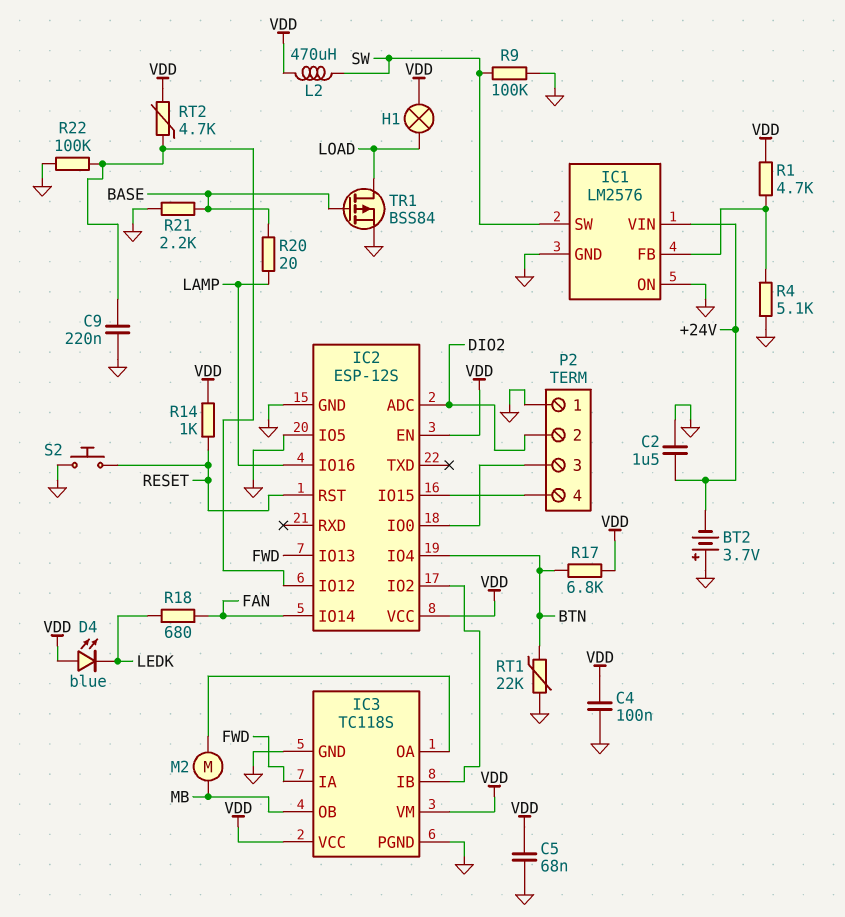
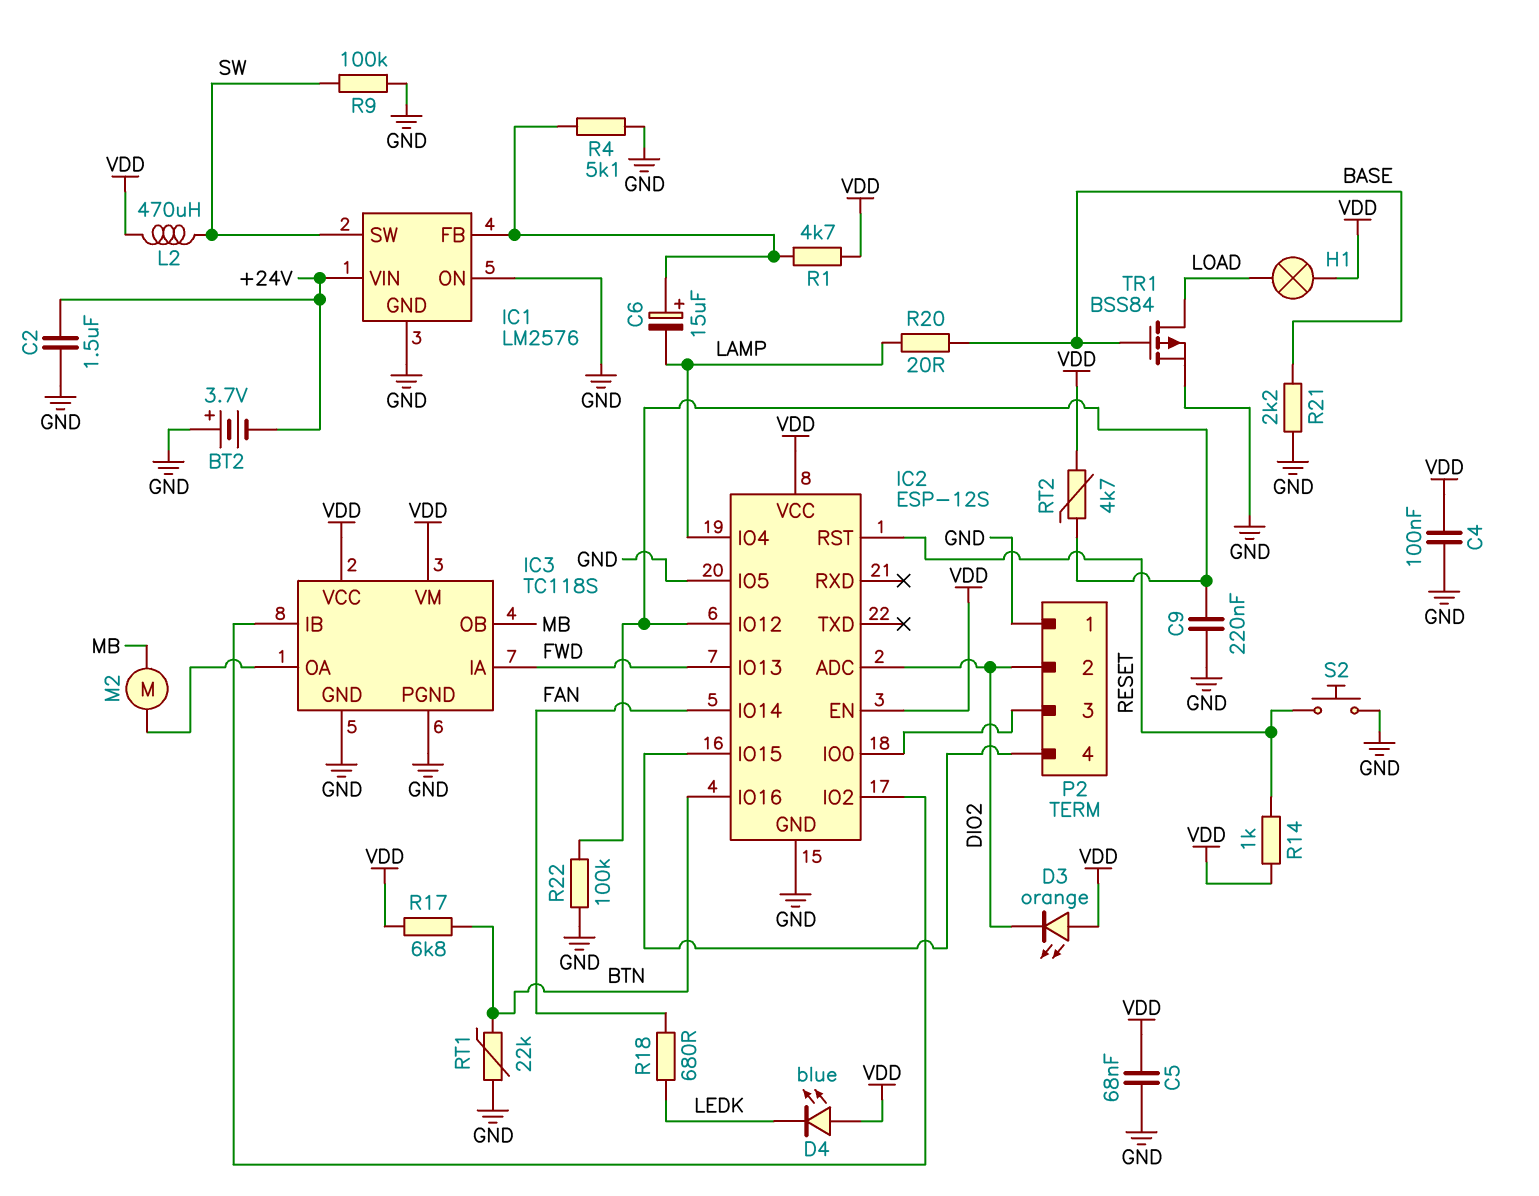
C6: none -> 15uF (plus IC1/FB, minus LAMP)
D3: none -> LED orange (A VDD, K DIO2)
IC2 pin IO4: BTN -> LAMP
IC2 pin IO16: LAMP -> BTN

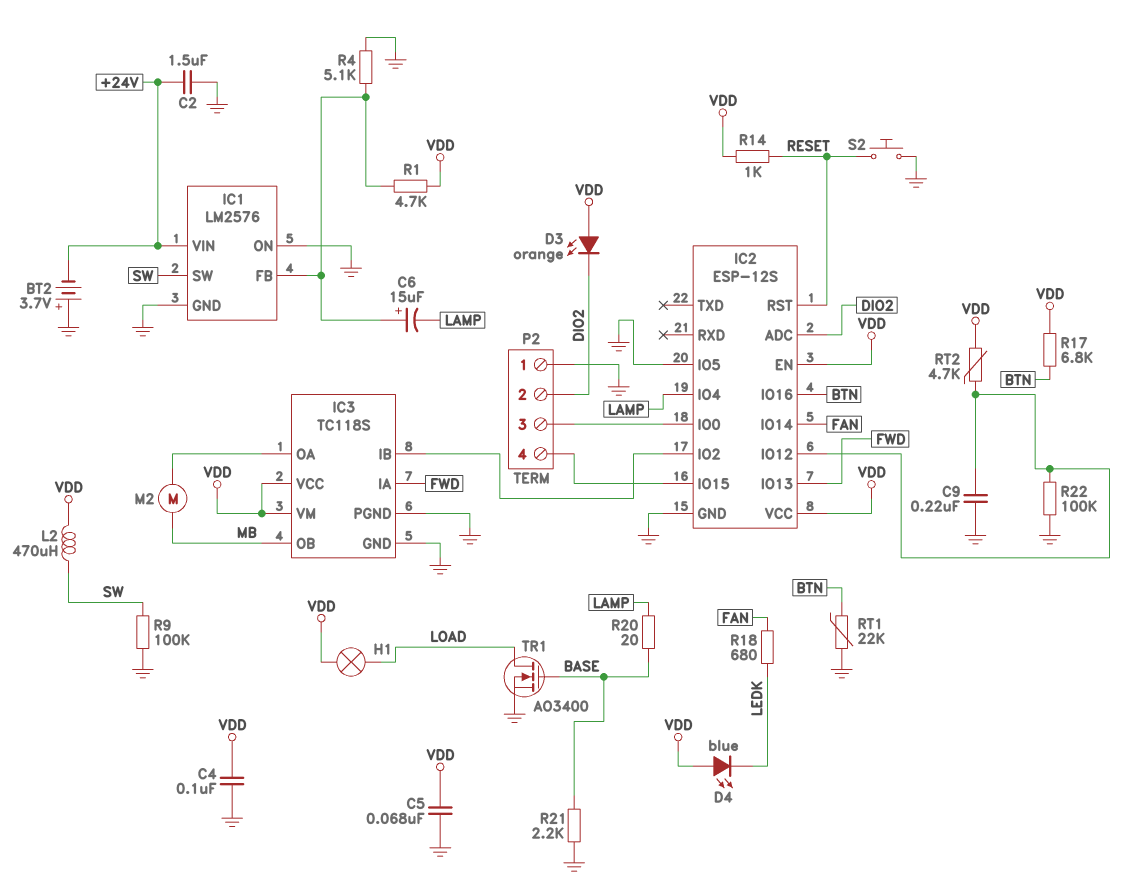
TR1: PMOS BSS84 (G BASE, D LOAD, S GND) -> NMOS AO3400 (G BASE, D LOAD, S GND)

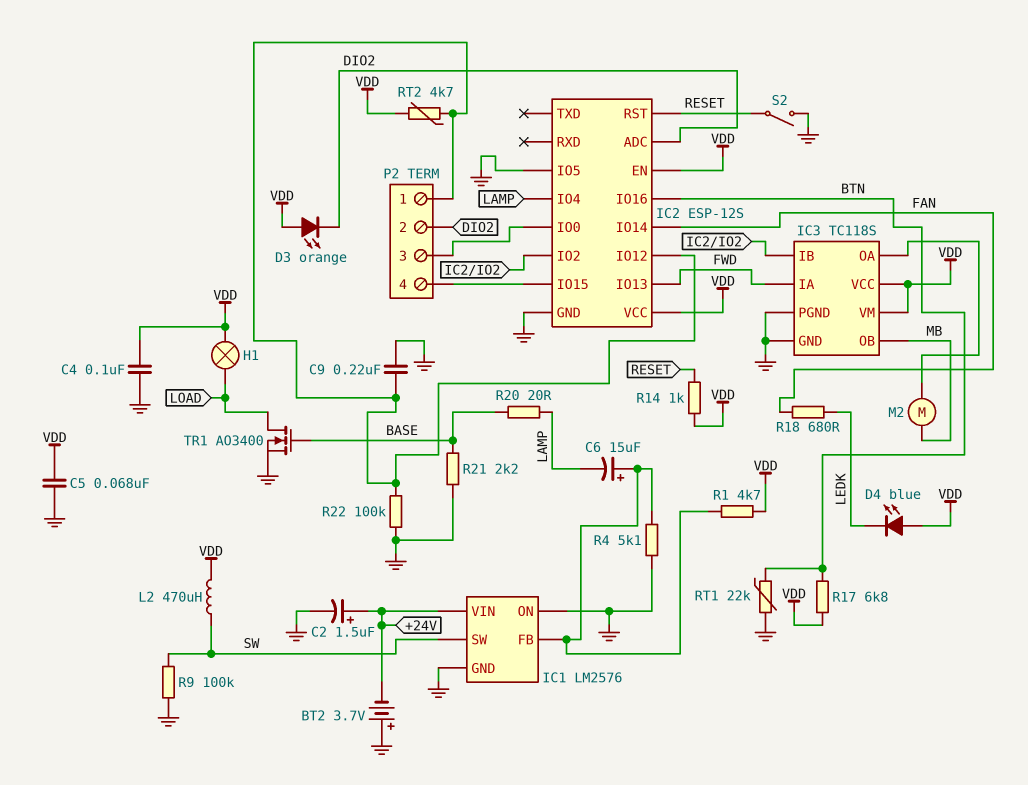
C2: 1.5uF (+24V, GND) -> 1.5uF (plus +24V, minus GND)
P2 pin 1: GND -> IC2/IO12
S2: button (GND, RESET) -> switch (GND, RESET)

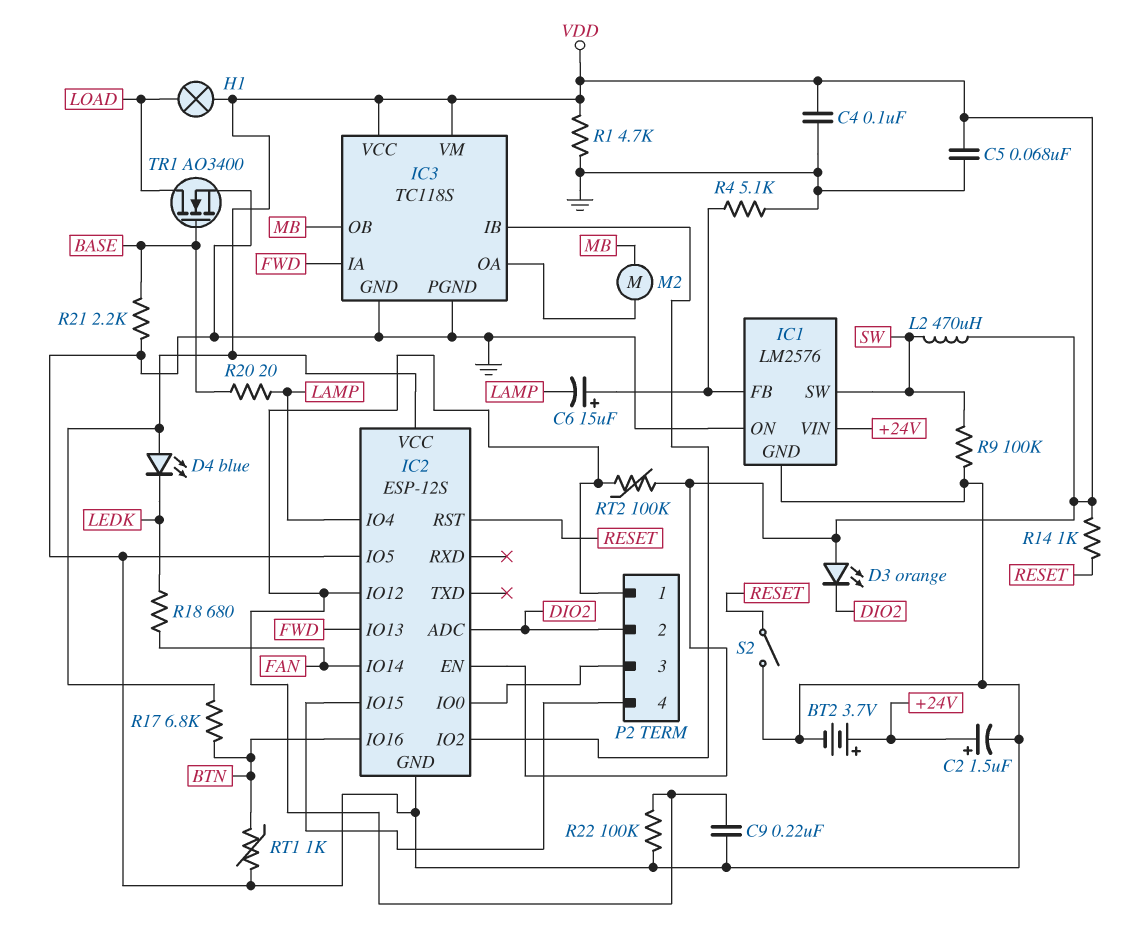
BT2: 3.7V (plus GND, minus +24V) -> 3.7V (plus +24V, minus GND)
R1: 4.7k (IC1/FB, VDD) -> 4.7k (GND, VDD)
RT1: 22k (BTN, GND) -> 1k (BTN, GND)
RT2: 4.7k (IC2/IO12, VDD) -> 100k (IC2/IO12, VDD)

